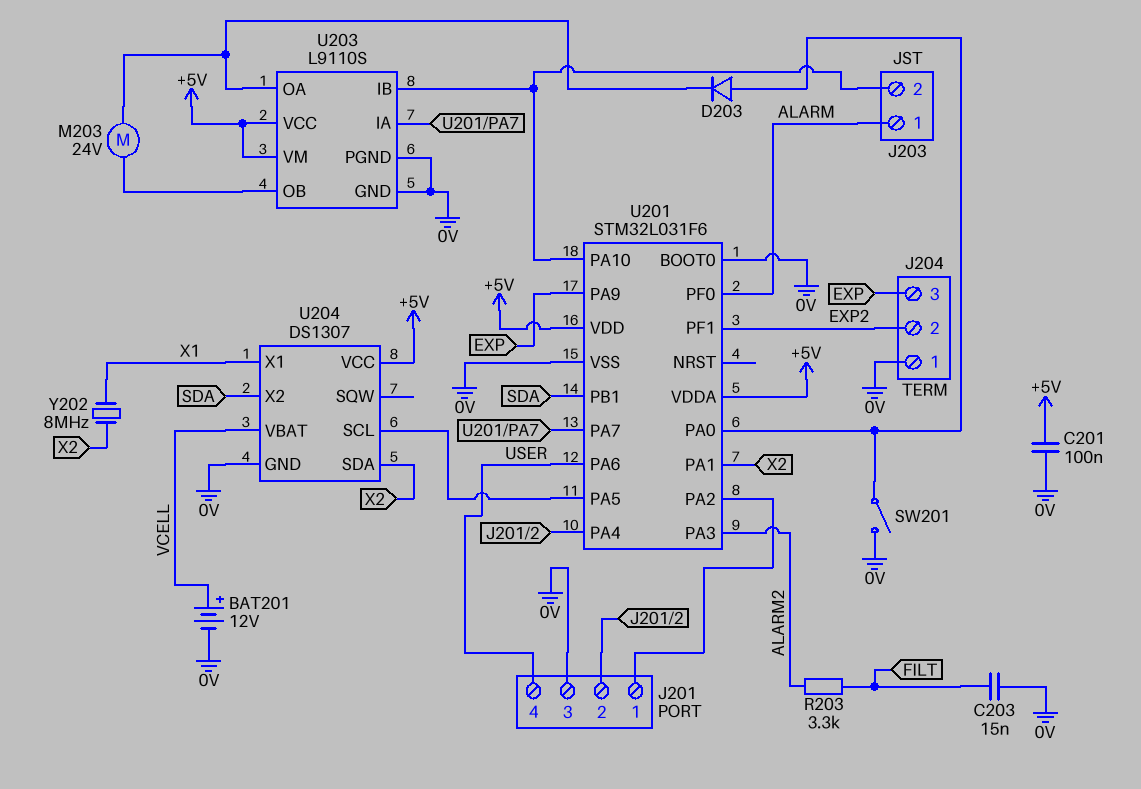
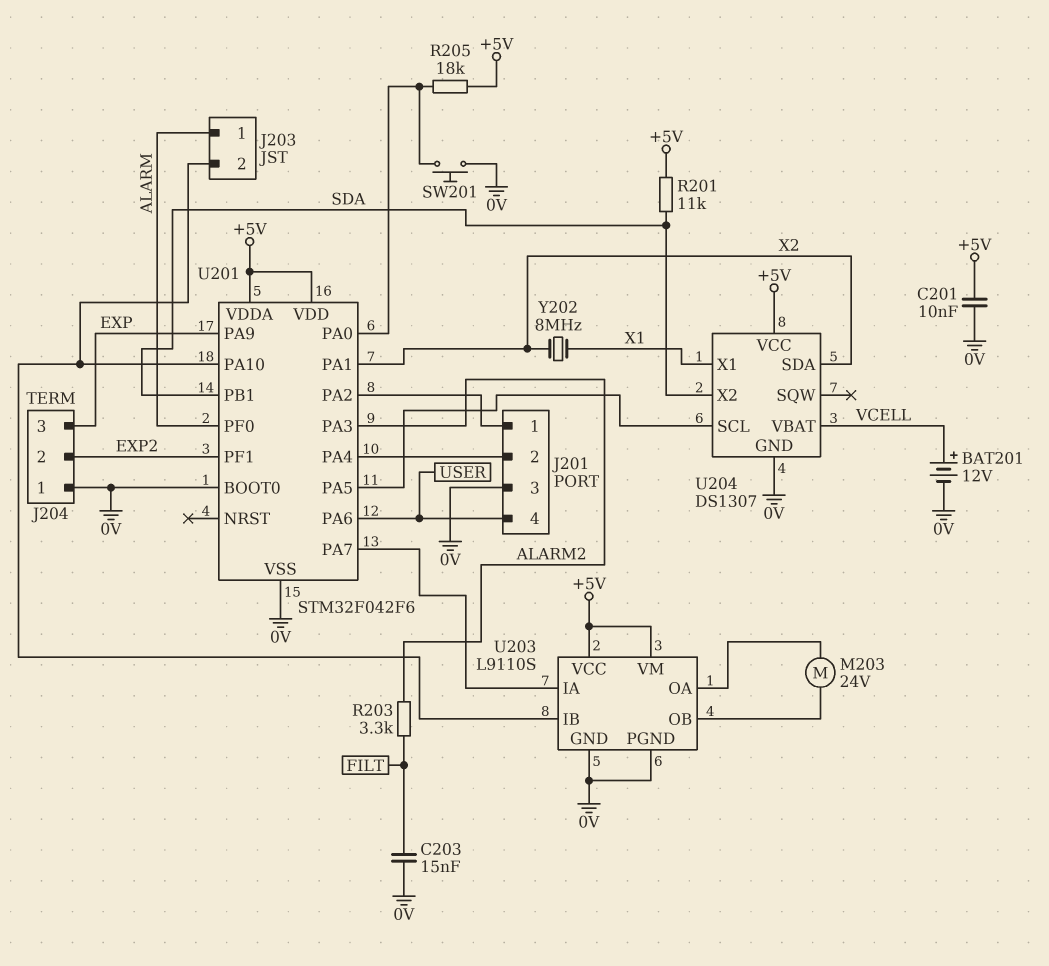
C201: 100nF (+5V, 0V) -> 10nF (+5V, 0V)
D203: diode (A U201/PA0, K U203/OA) -> none
R201: none -> 11k (+5V, SDA)
R205: none -> 18k (+5V, U201/PA0)
SW201: switch (0V, U201/PA0) -> button (0V, U201/PA0)
U201: STM32L031F6 -> STM32F042F6

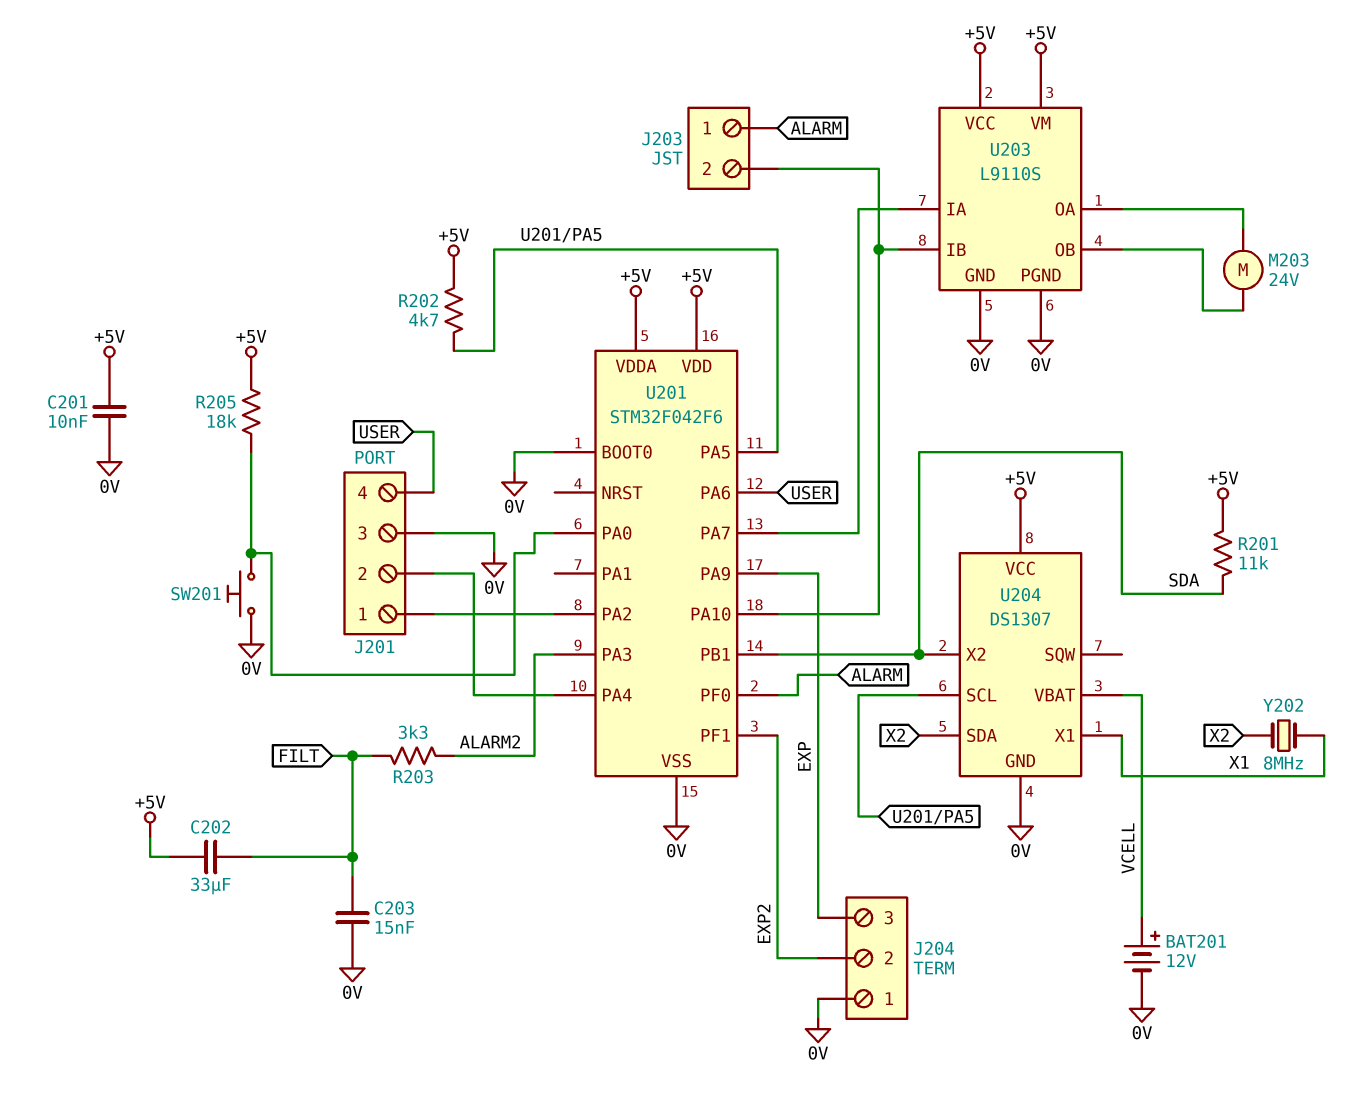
C202: none -> 33uF (+5V, FILT)
R202: none -> 4.7k (+5V, U201/PA5)
U201 pin PA1: X2 -> none

